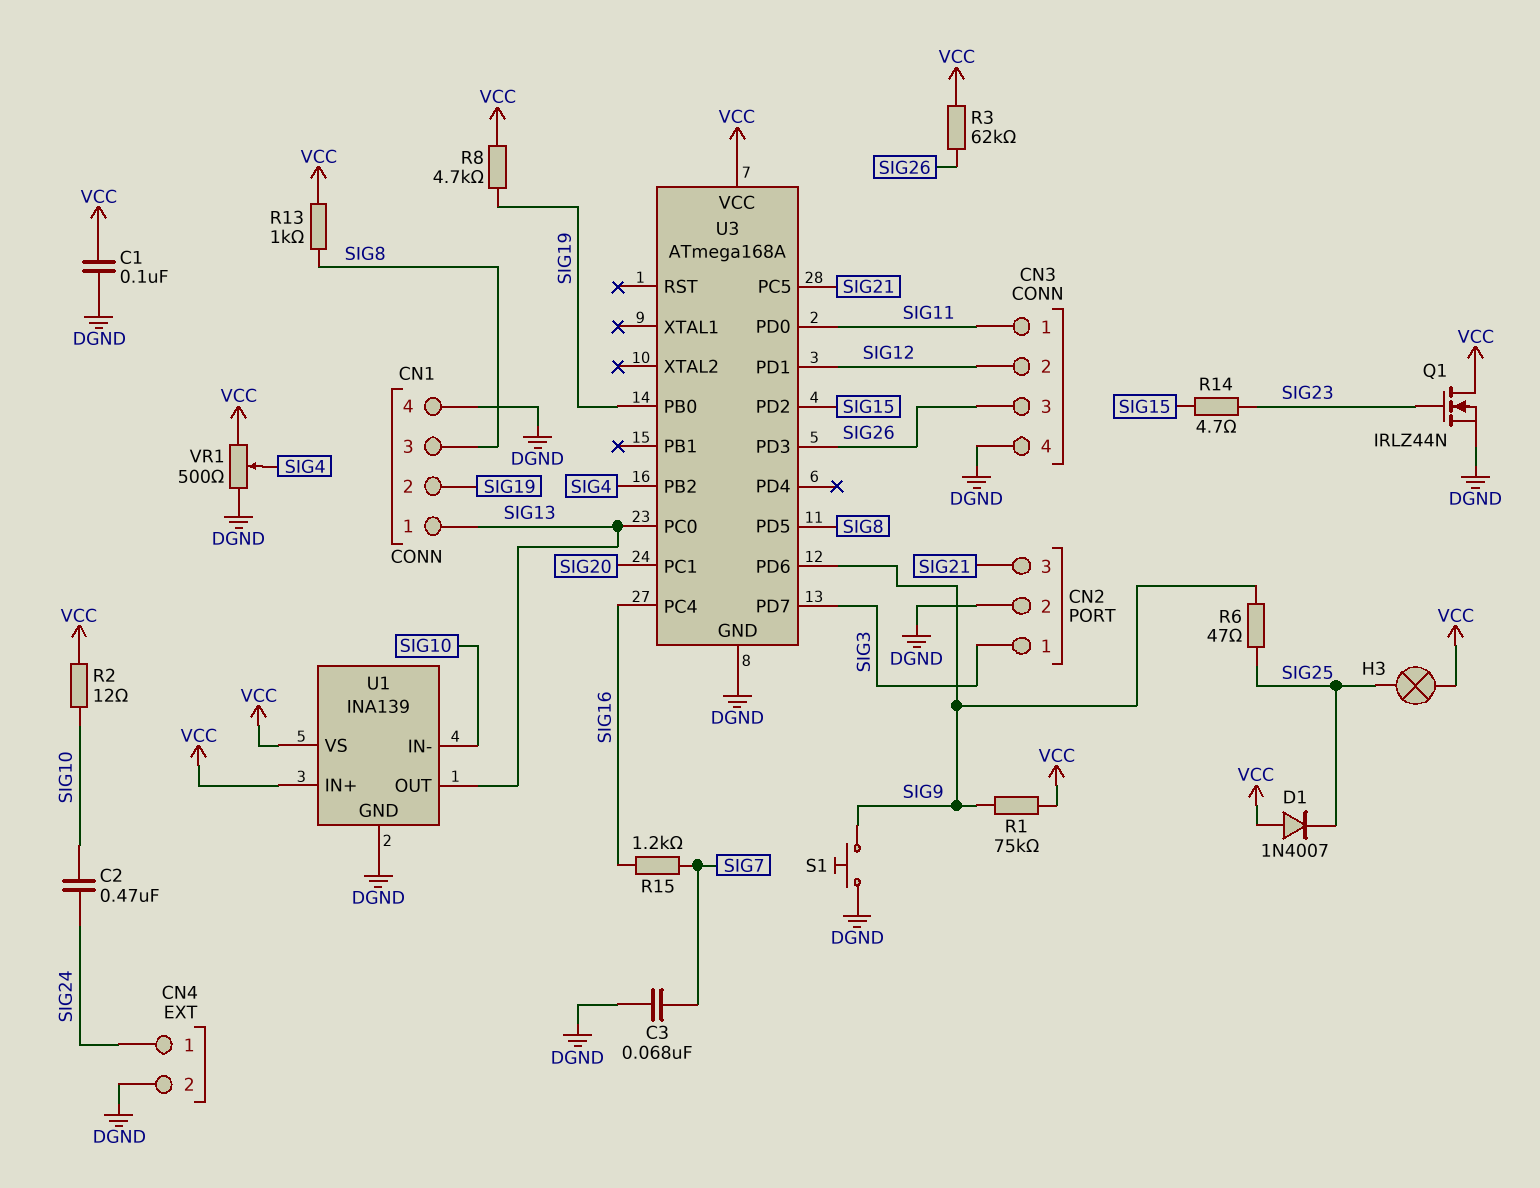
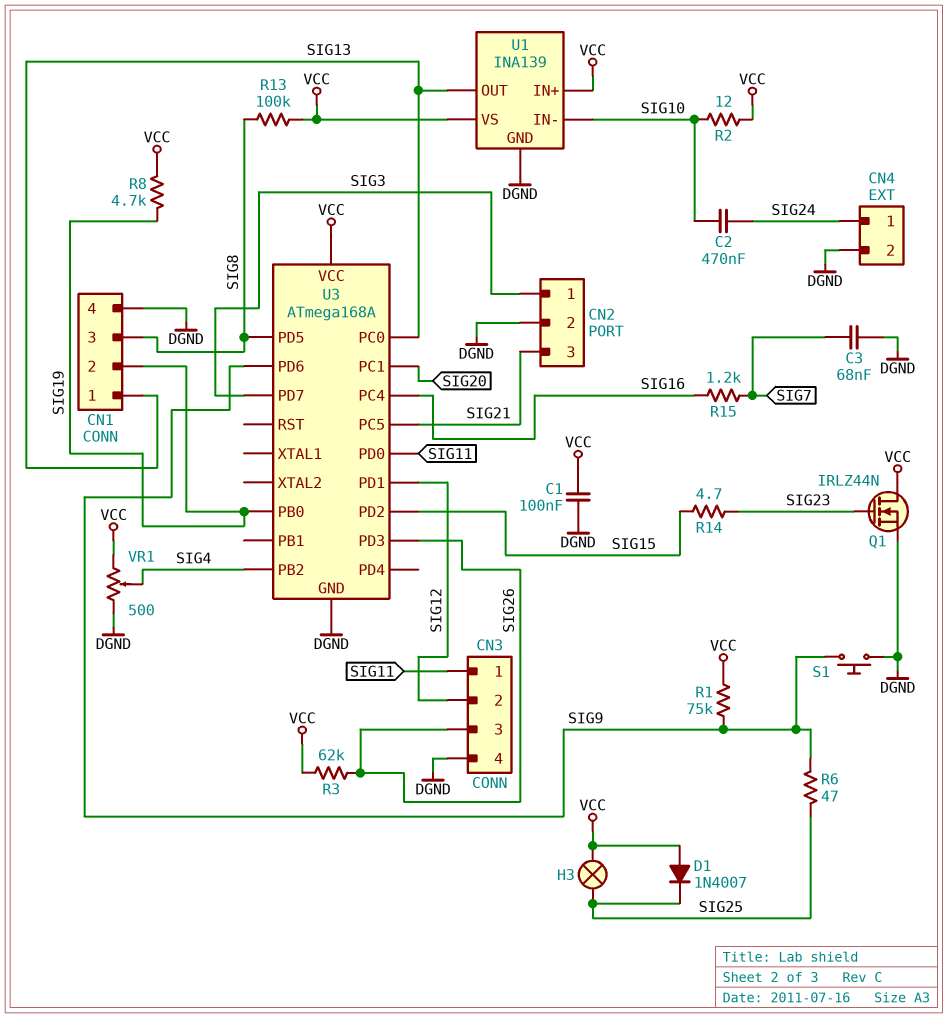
R13: 1k (SIG8, VCC) -> 100k (SIG8, VCC)

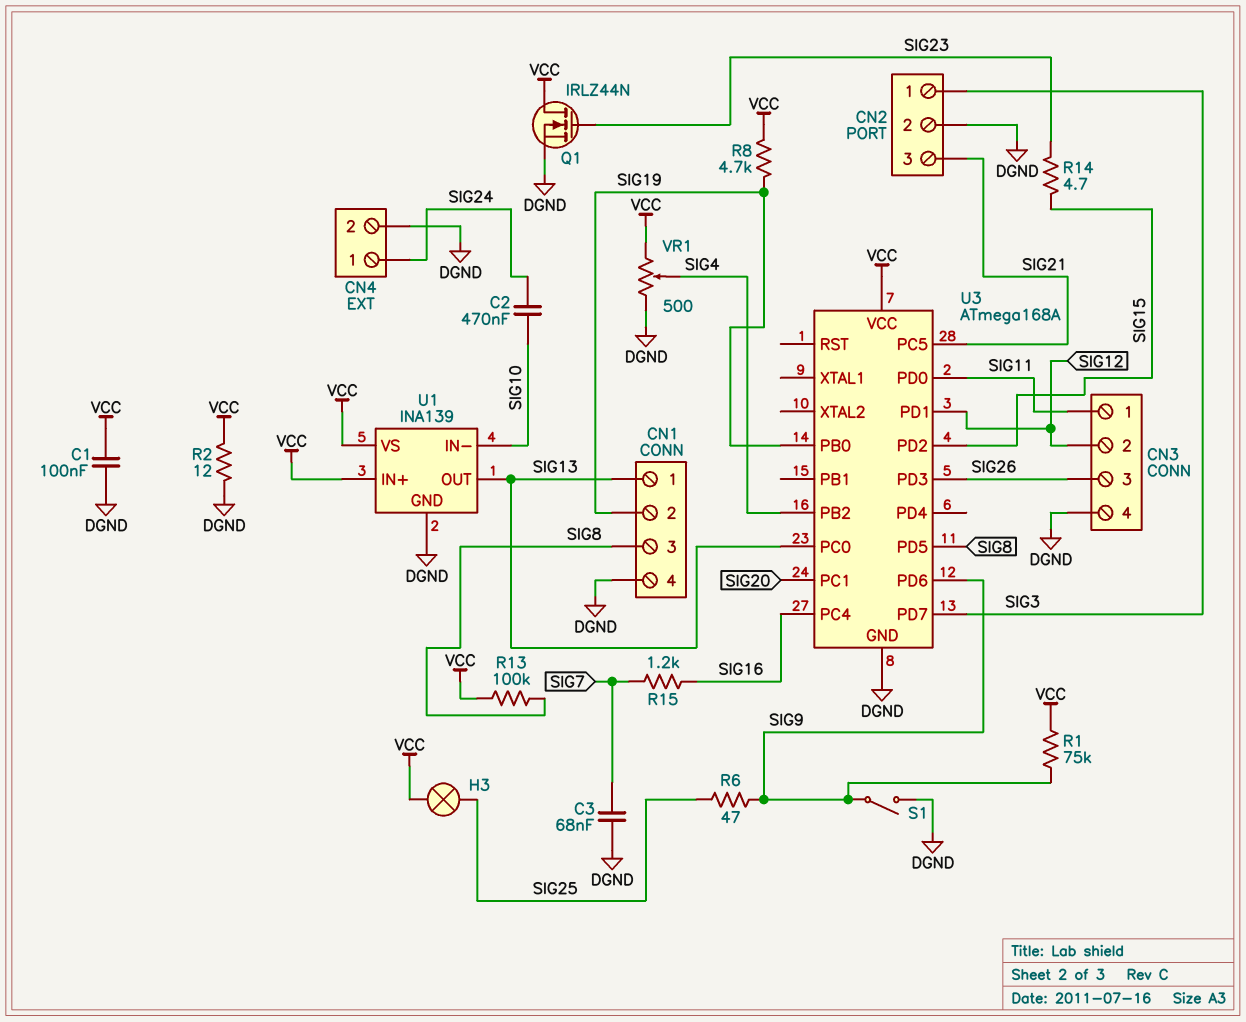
D1: diode 1N4007 (A VCC, K SIG25) -> none
R2: 12 (SIG10, VCC) -> 12 (DGND, VCC)
R3: 62k (SIG26, VCC) -> none
S1: button (DGND, SIG9) -> switch (DGND, SIG9)

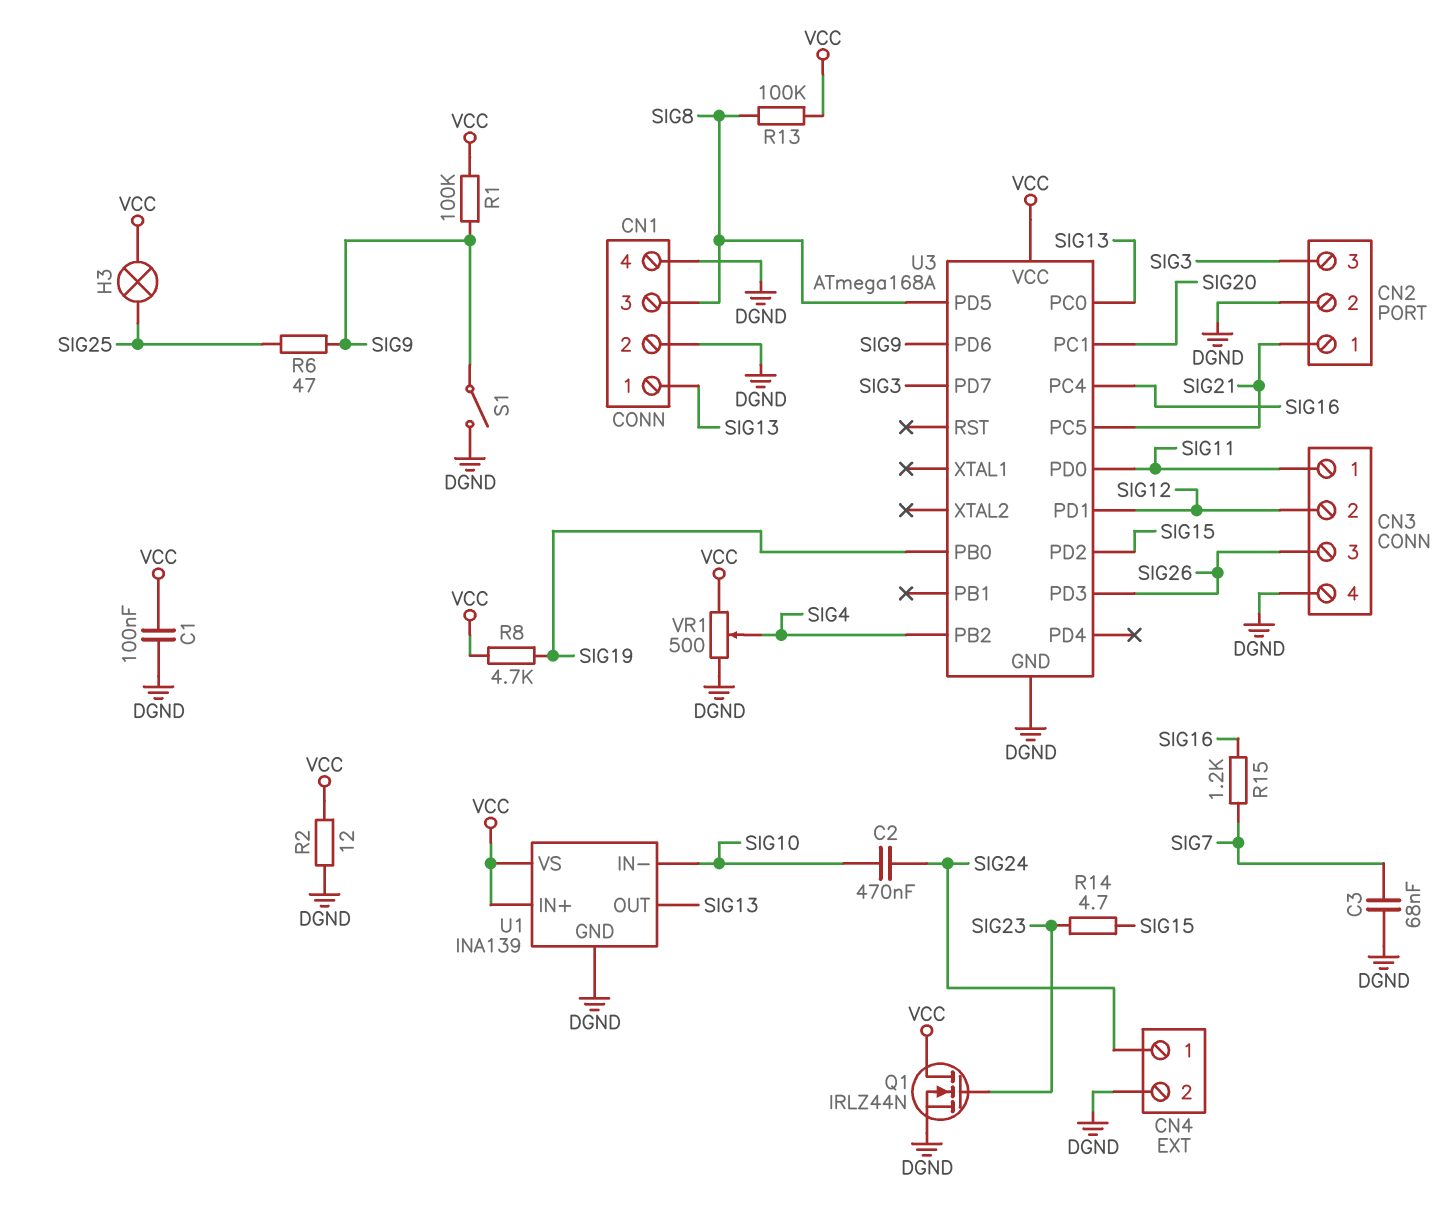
CN1 pin 2: SIG19 -> DGND
CN2 pin 1: SIG3 -> SIG21
CN2 pin 3: SIG21 -> SIG3
R1: 75k (SIG9, VCC) -> 100k (SIG9, VCC)

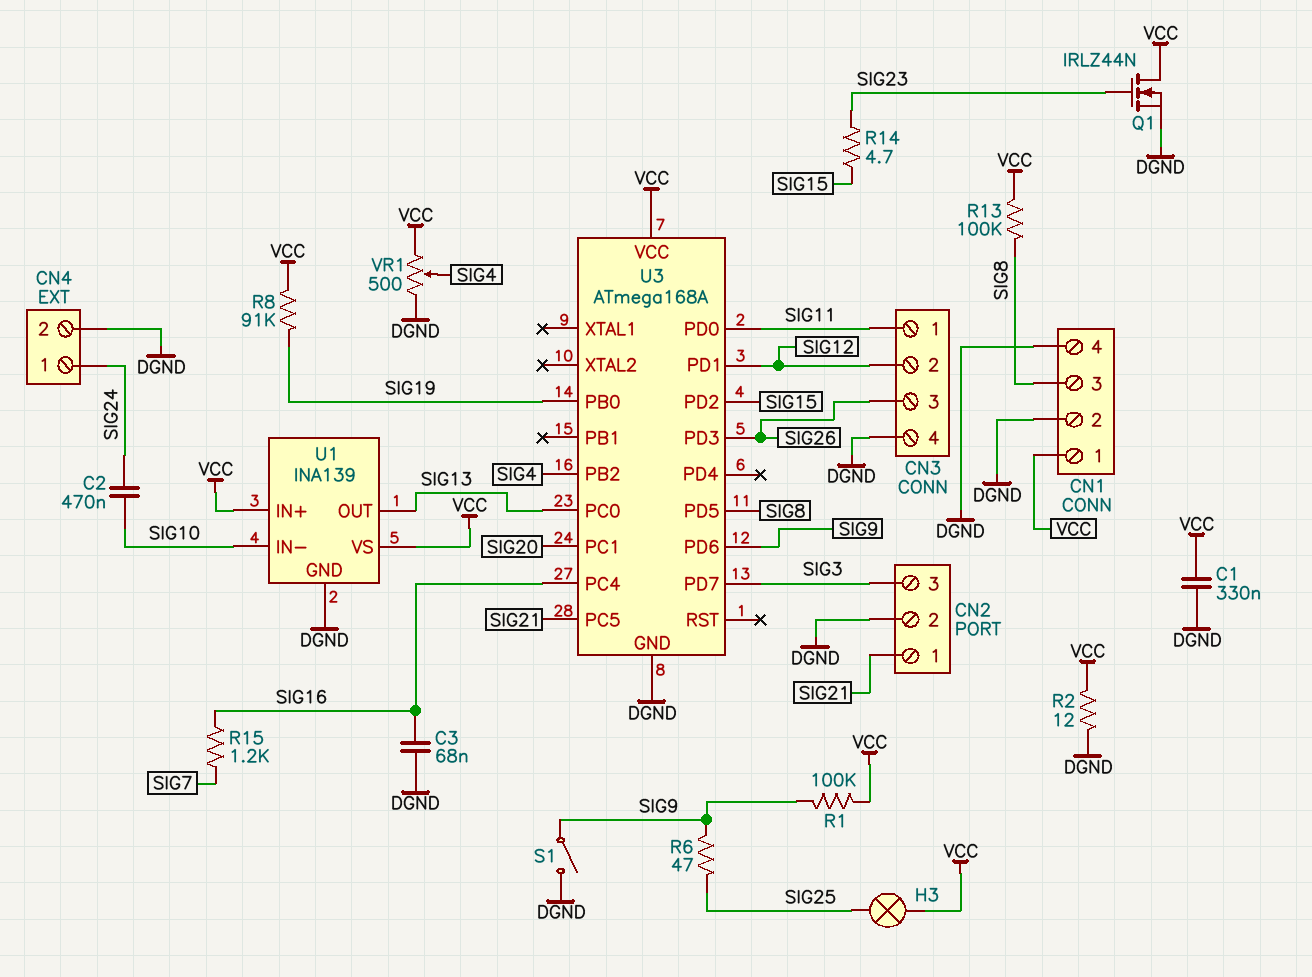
C1: 100nF (DGND, VCC) -> 330nF (DGND, VCC)
C3: 68nF (DGND, SIG7) -> 68nF (DGND, SIG16)
CN1 pin 1: SIG13 -> VCC
R8: 4.7k (SIG19, VCC) -> 91k (SIG19, VCC)

